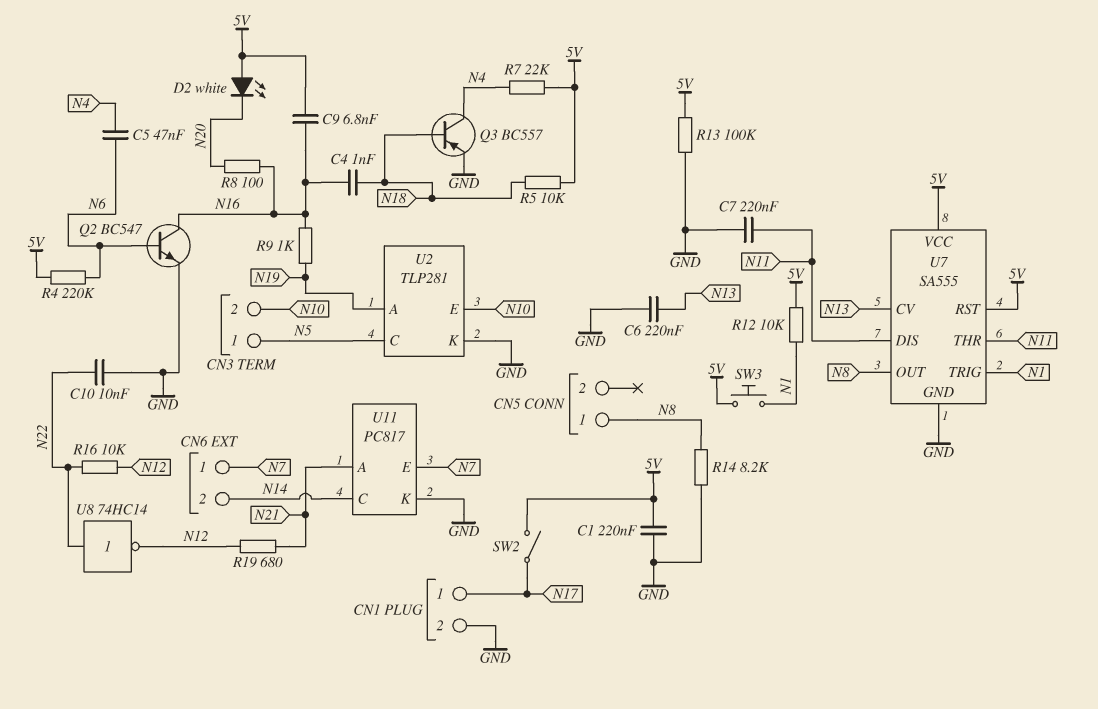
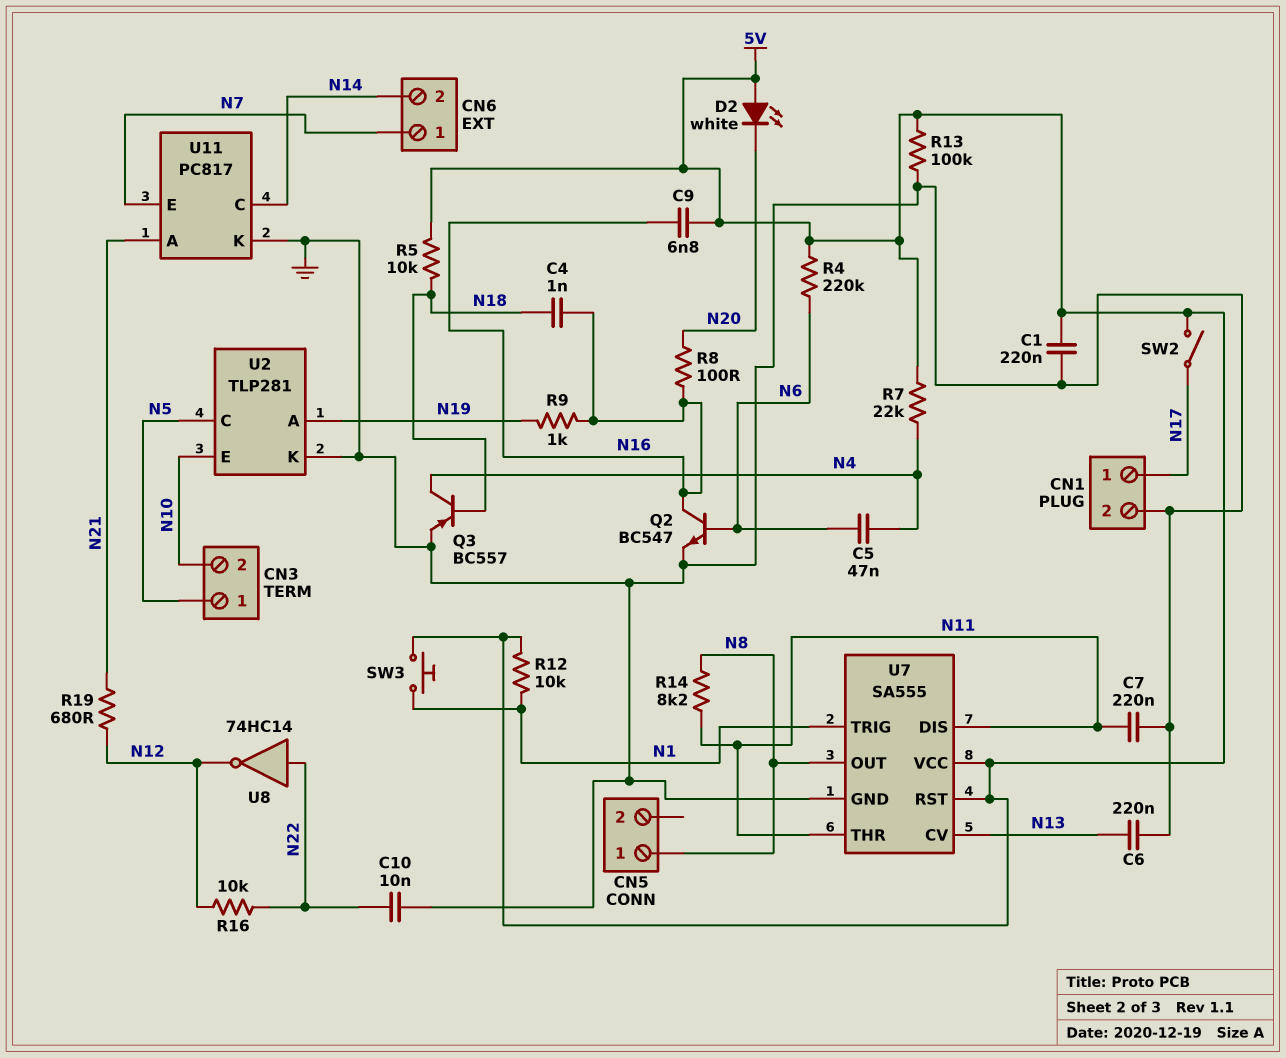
R14: 8.2k (GND, N8) -> 8.2k (N8, N11)

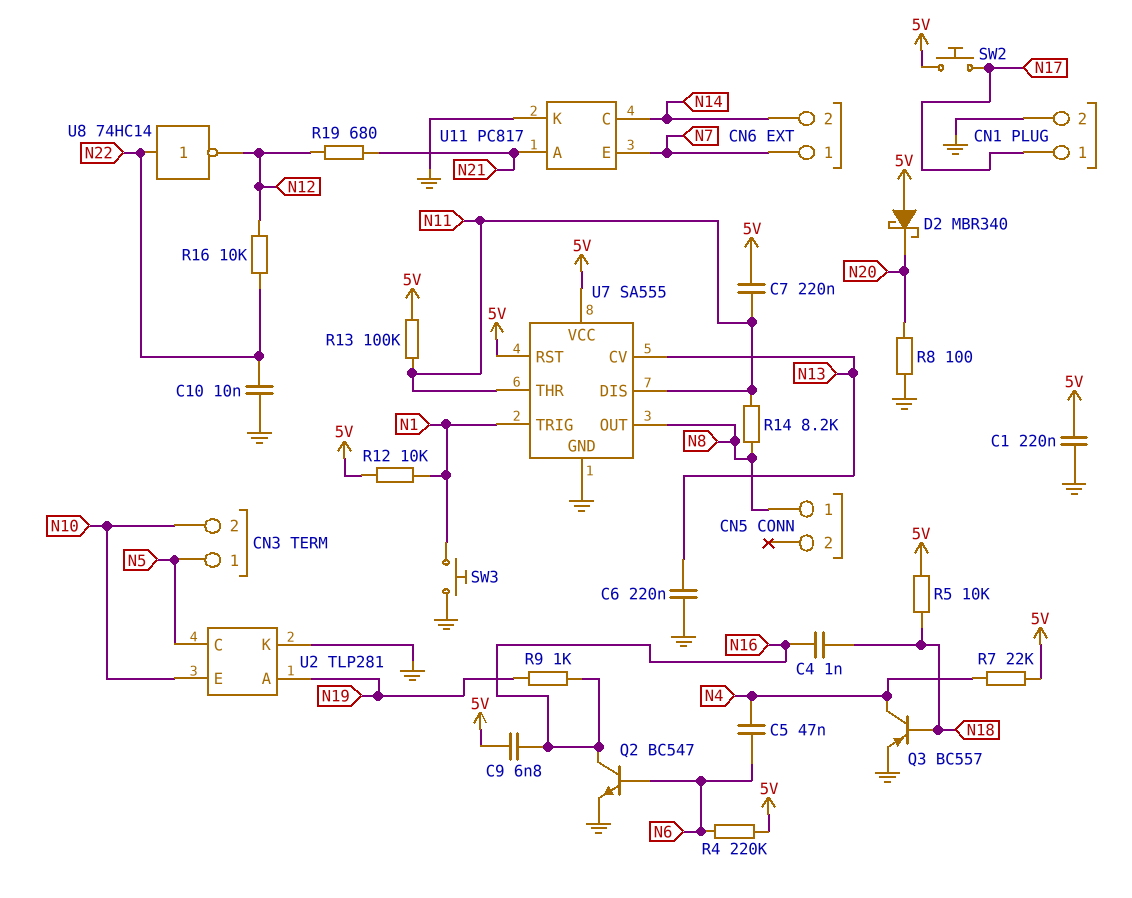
C7: 220nF (GND, N11) -> 220nF (5V, N11)
D2: LED white (A 5V, K N20) -> schottky MBR340 (A 5V, K N20)
R8: 100 (N16, N20) -> 100 (GND, N20)
R13: 100k (5V, GND) -> 100k (5V, N11)
SW2: switch (5V, N17) -> button (5V, N17)
SW3: button (5V, N1) -> button (GND, N1)

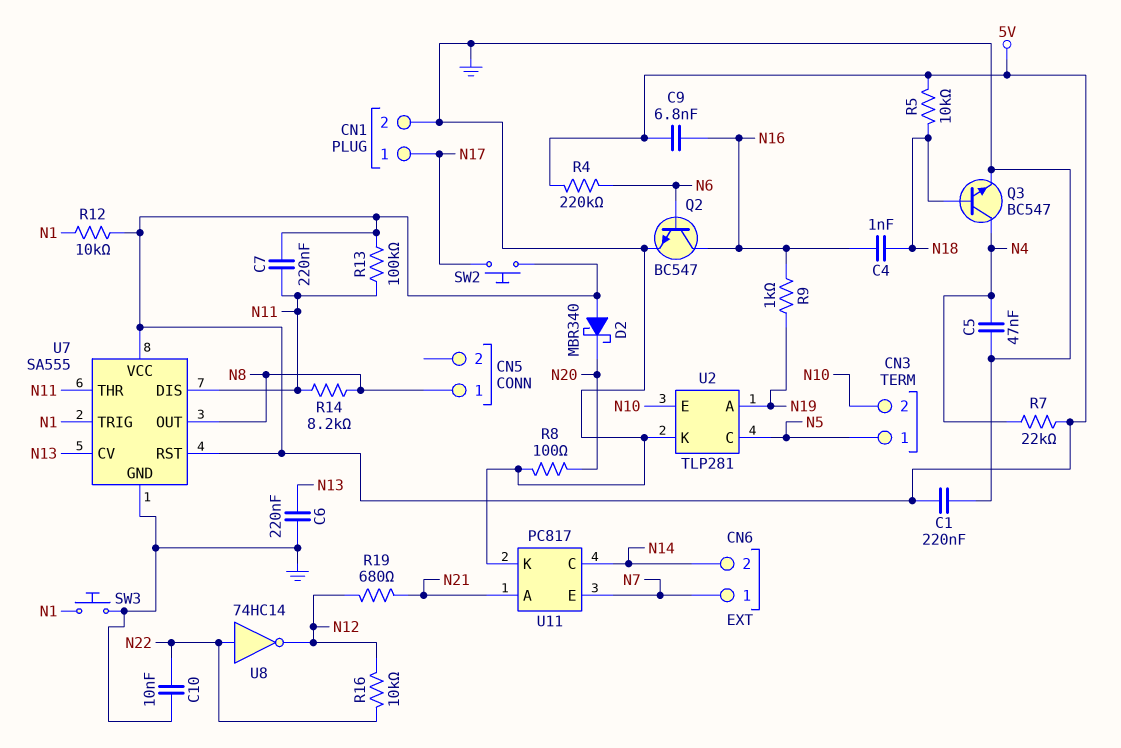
C5: 47nF (N4, N6) -> 47nF (GND, N4)
Q3: PNP BC557 (B N18, C N4, E GND) -> NPN BC547 (B N18, C N4, E GND)

